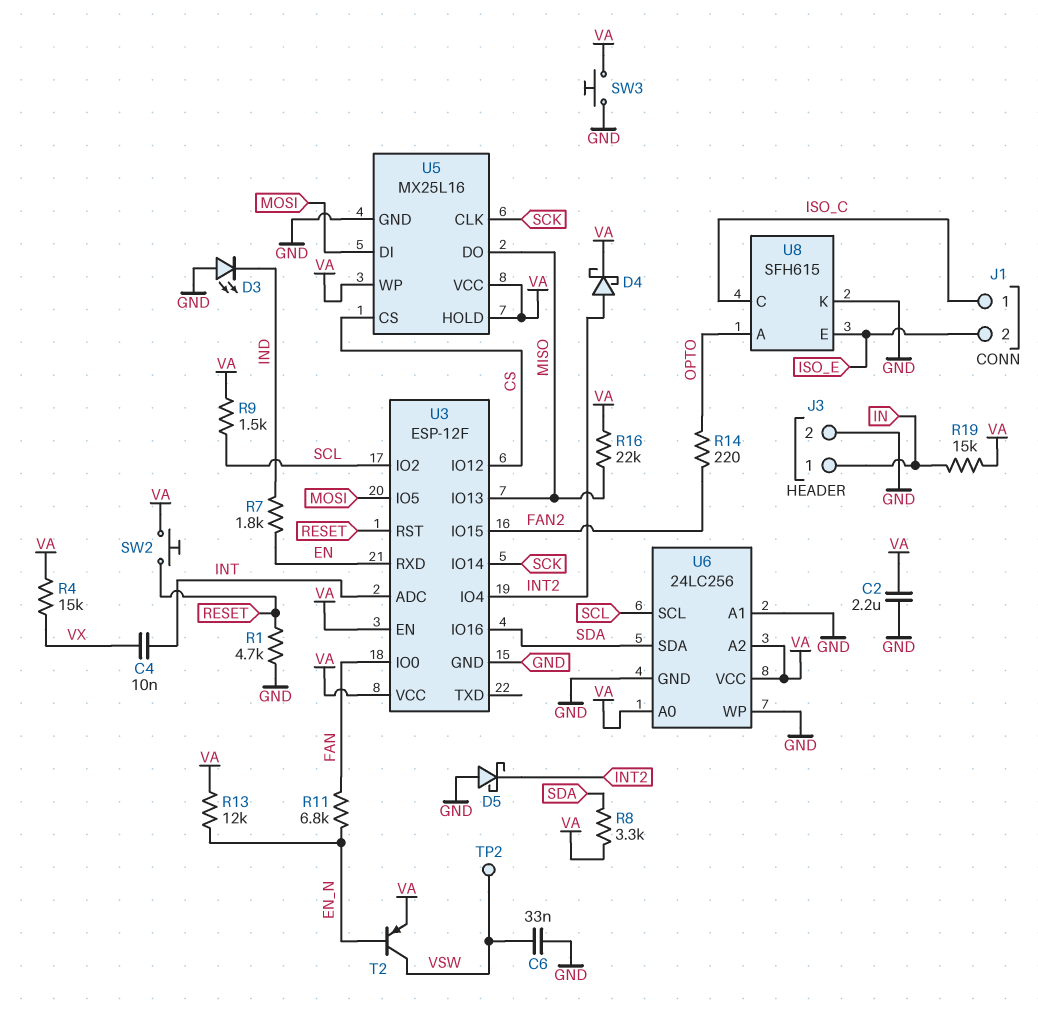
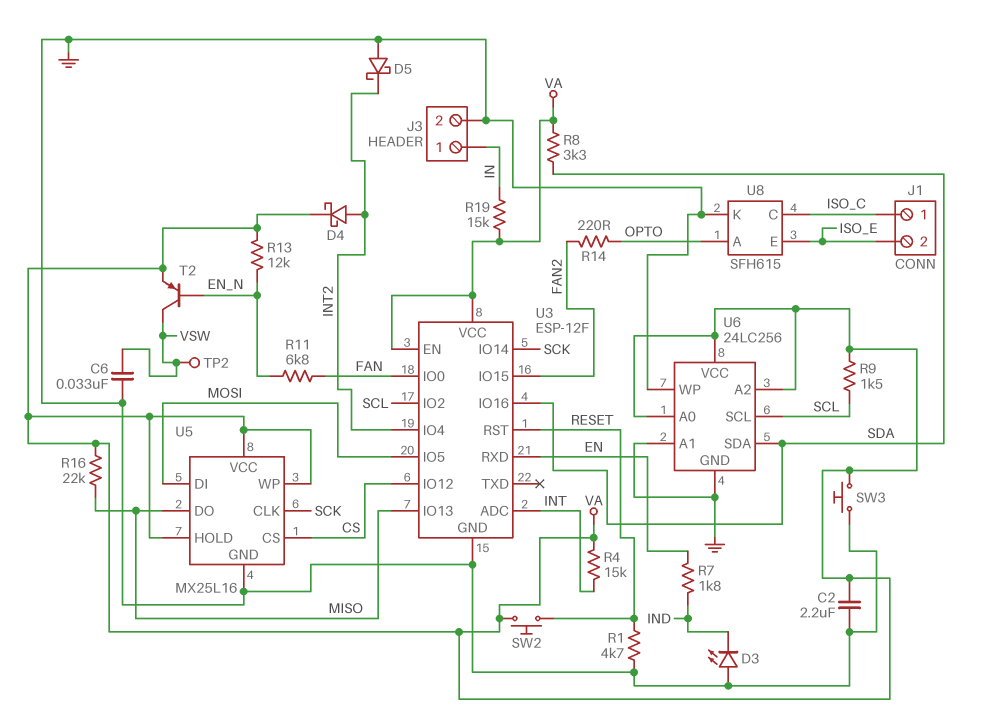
C4: 10nF (INT, VX) -> none
R4: 15k (VA, VX) -> 15k (INT, VA)

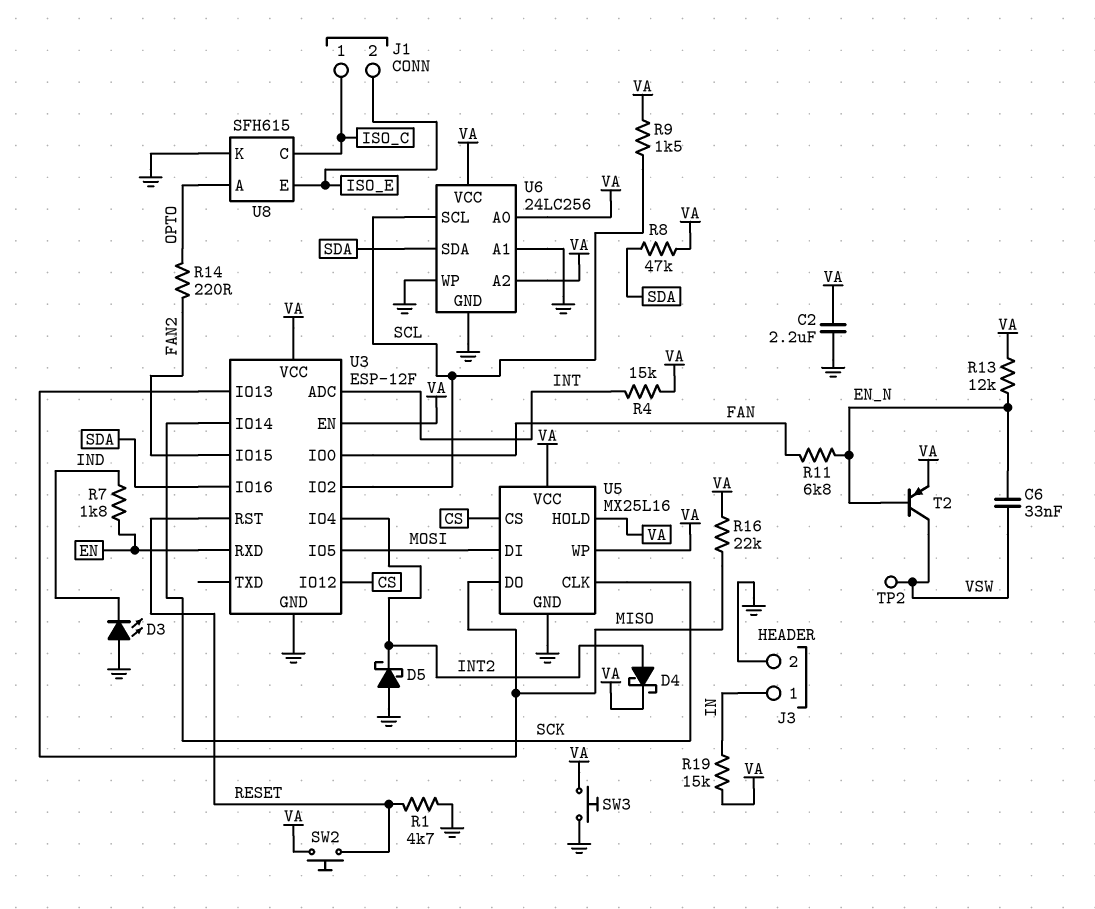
C6: 33nF (GND, VSW) -> 33nF (EN_N, VSW)
R8: 3.3k (SDA, VA) -> 47k (SDA, VA)

